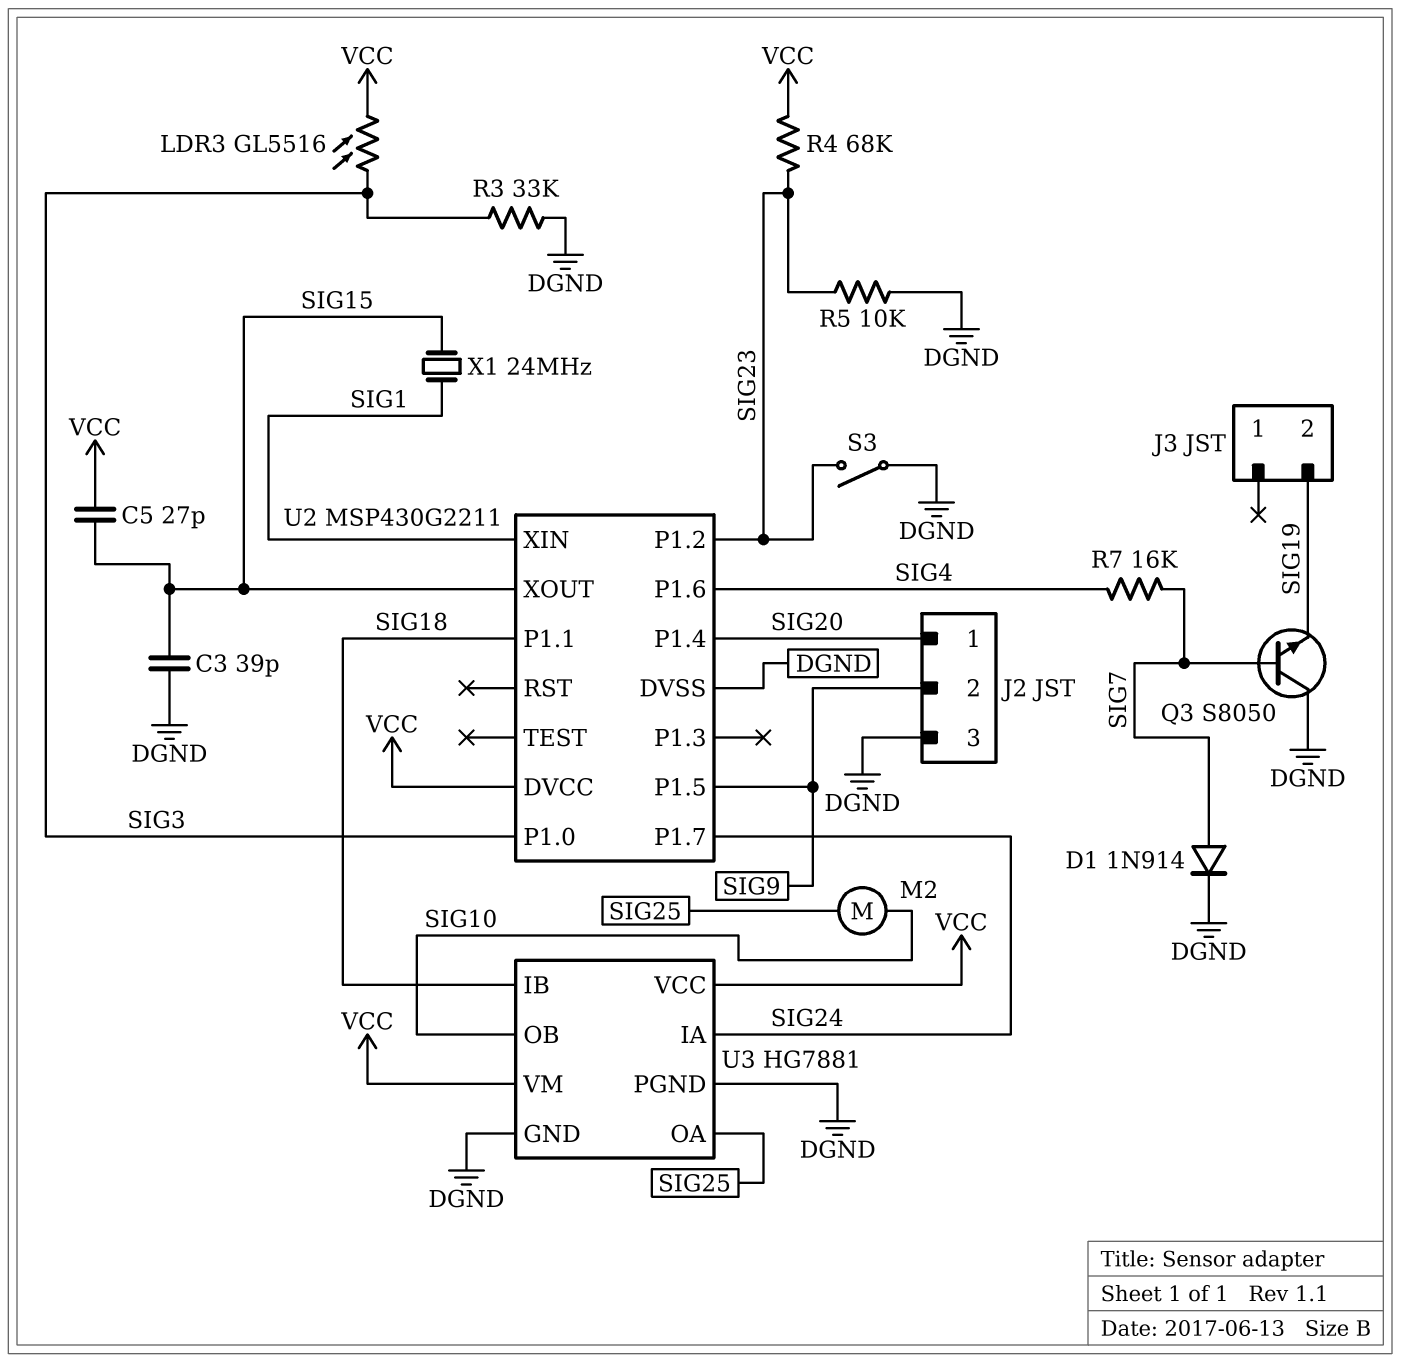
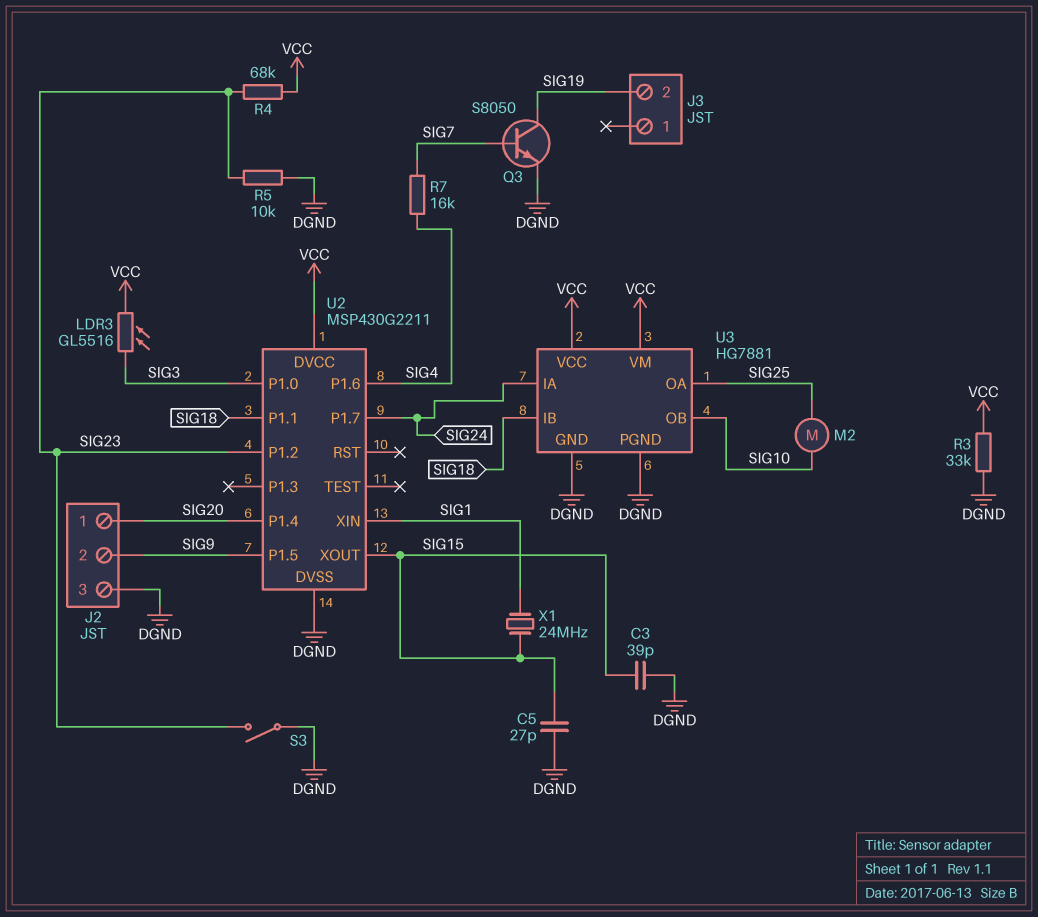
C5: 27pF (SIG15, VCC) -> 27pF (DGND, SIG15)
D1: diode 1N914 (A SIG7, K DGND) -> none
Q3: NPN S8050 (B SIG7, C DGND, E SIG19) -> NPN S8050 (B SIG7, C SIG19, E DGND)
R3: 33k (DGND, SIG3) -> 33k (DGND, VCC)

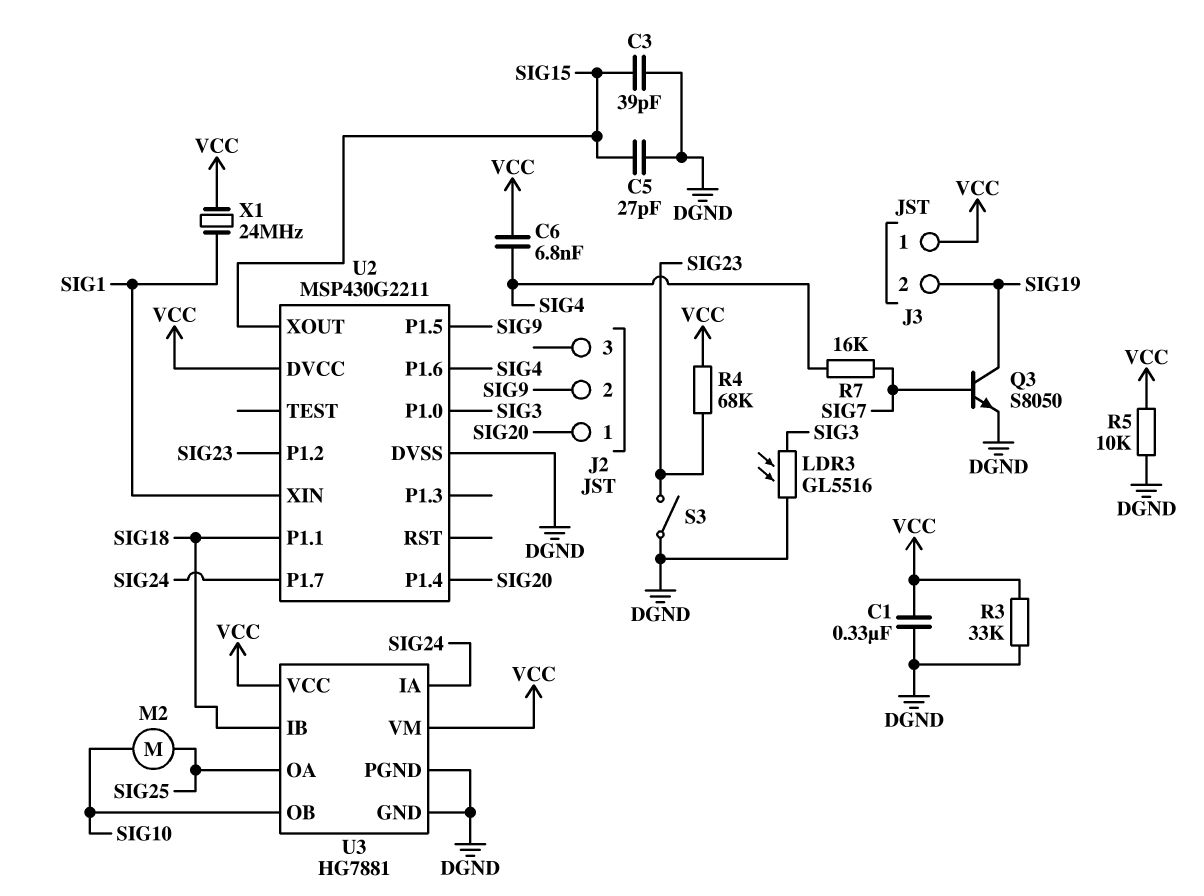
C1: none -> 330nF (DGND, VCC)
C6: none -> 6.8nF (SIG4, VCC)
J2 pin 3: DGND -> none
J3 pin 1: none -> VCC
LDR3: GL5516 (SIG3, VCC) -> GL5516 (DGND, SIG3)
R5: 10k (DGND, SIG23) -> 10k (DGND, VCC)
X1: 24MHz (SIG1, SIG15) -> 24MHz (SIG1, VCC)

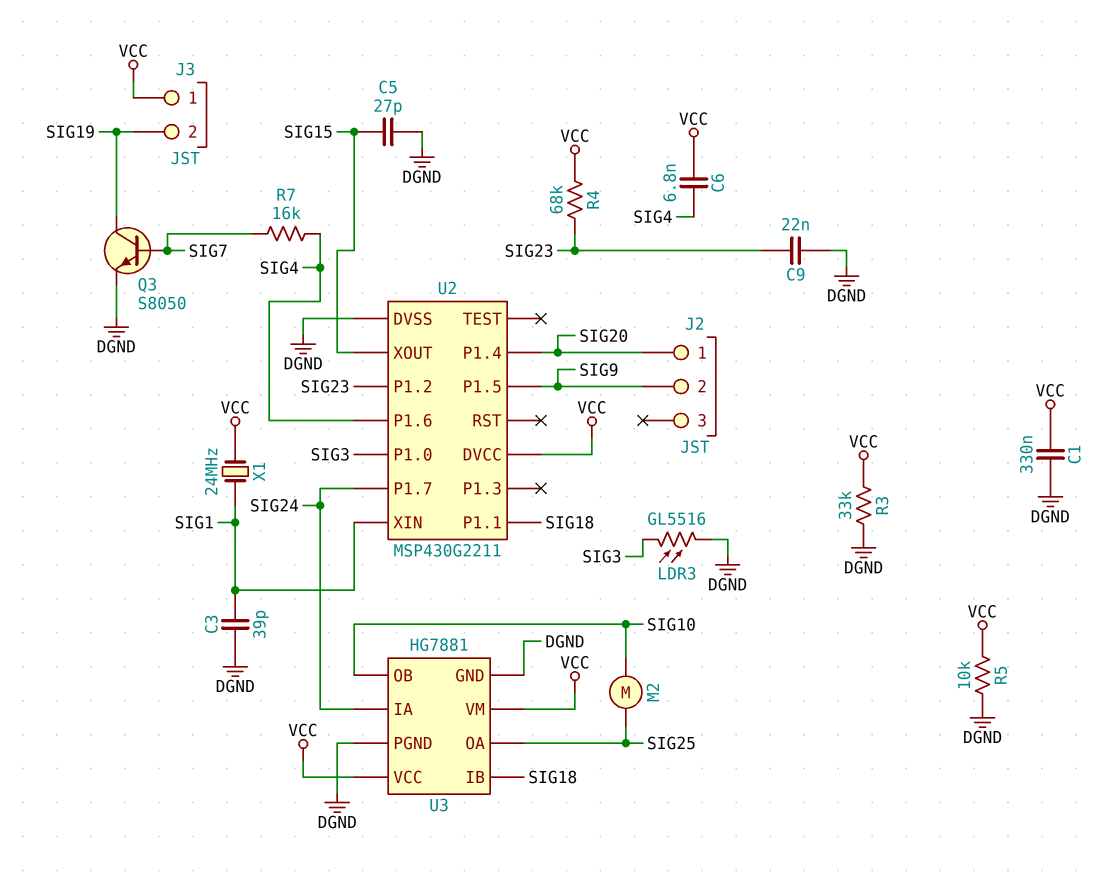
C3: 39pF (DGND, SIG15) -> 39pF (DGND, SIG1)
C9: none -> 22nF (DGND, SIG23)
S3: switch (DGND, SIG23) -> none

